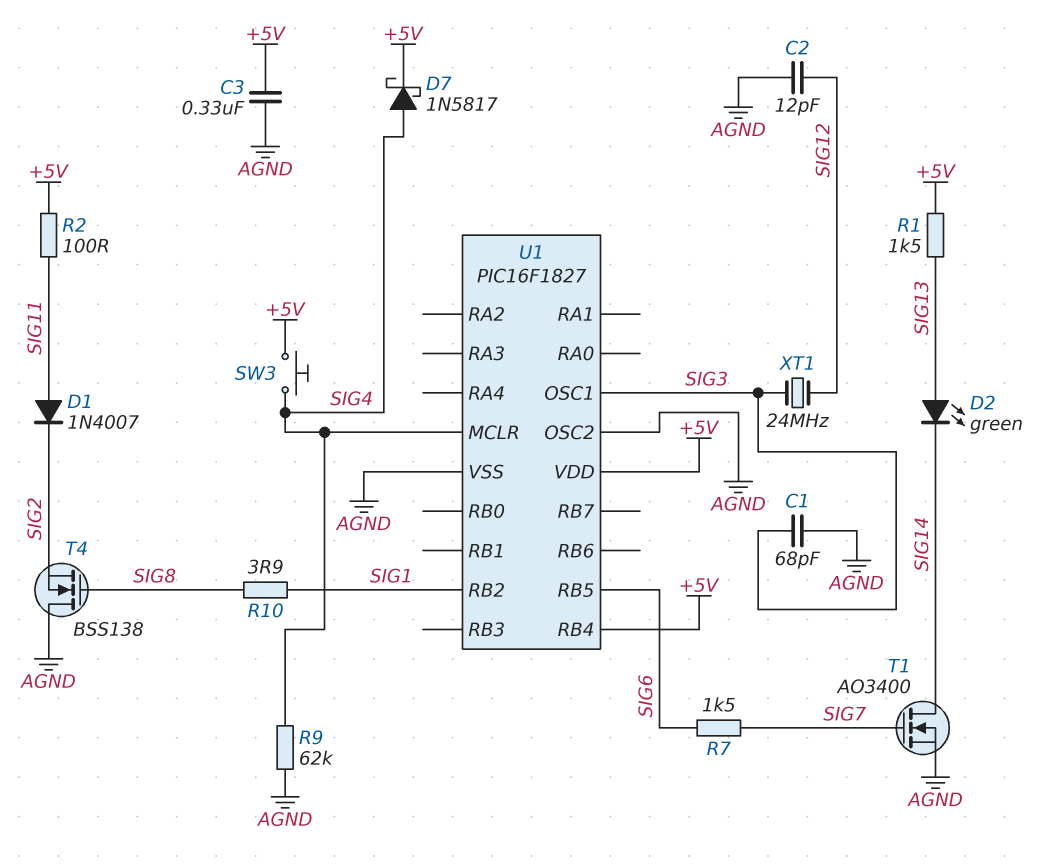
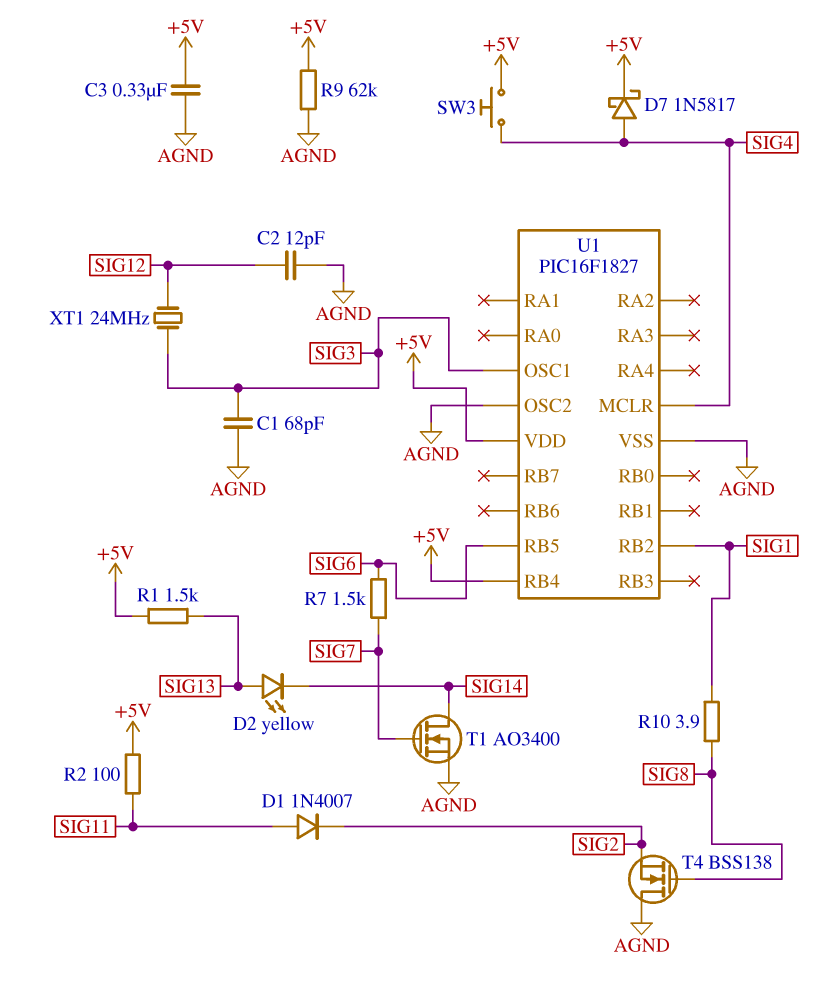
D2: LED green (A SIG13, K SIG14) -> LED yellow (A SIG13, K SIG14)
R9: 62k (AGND, SIG4) -> 62k (+5V, AGND)

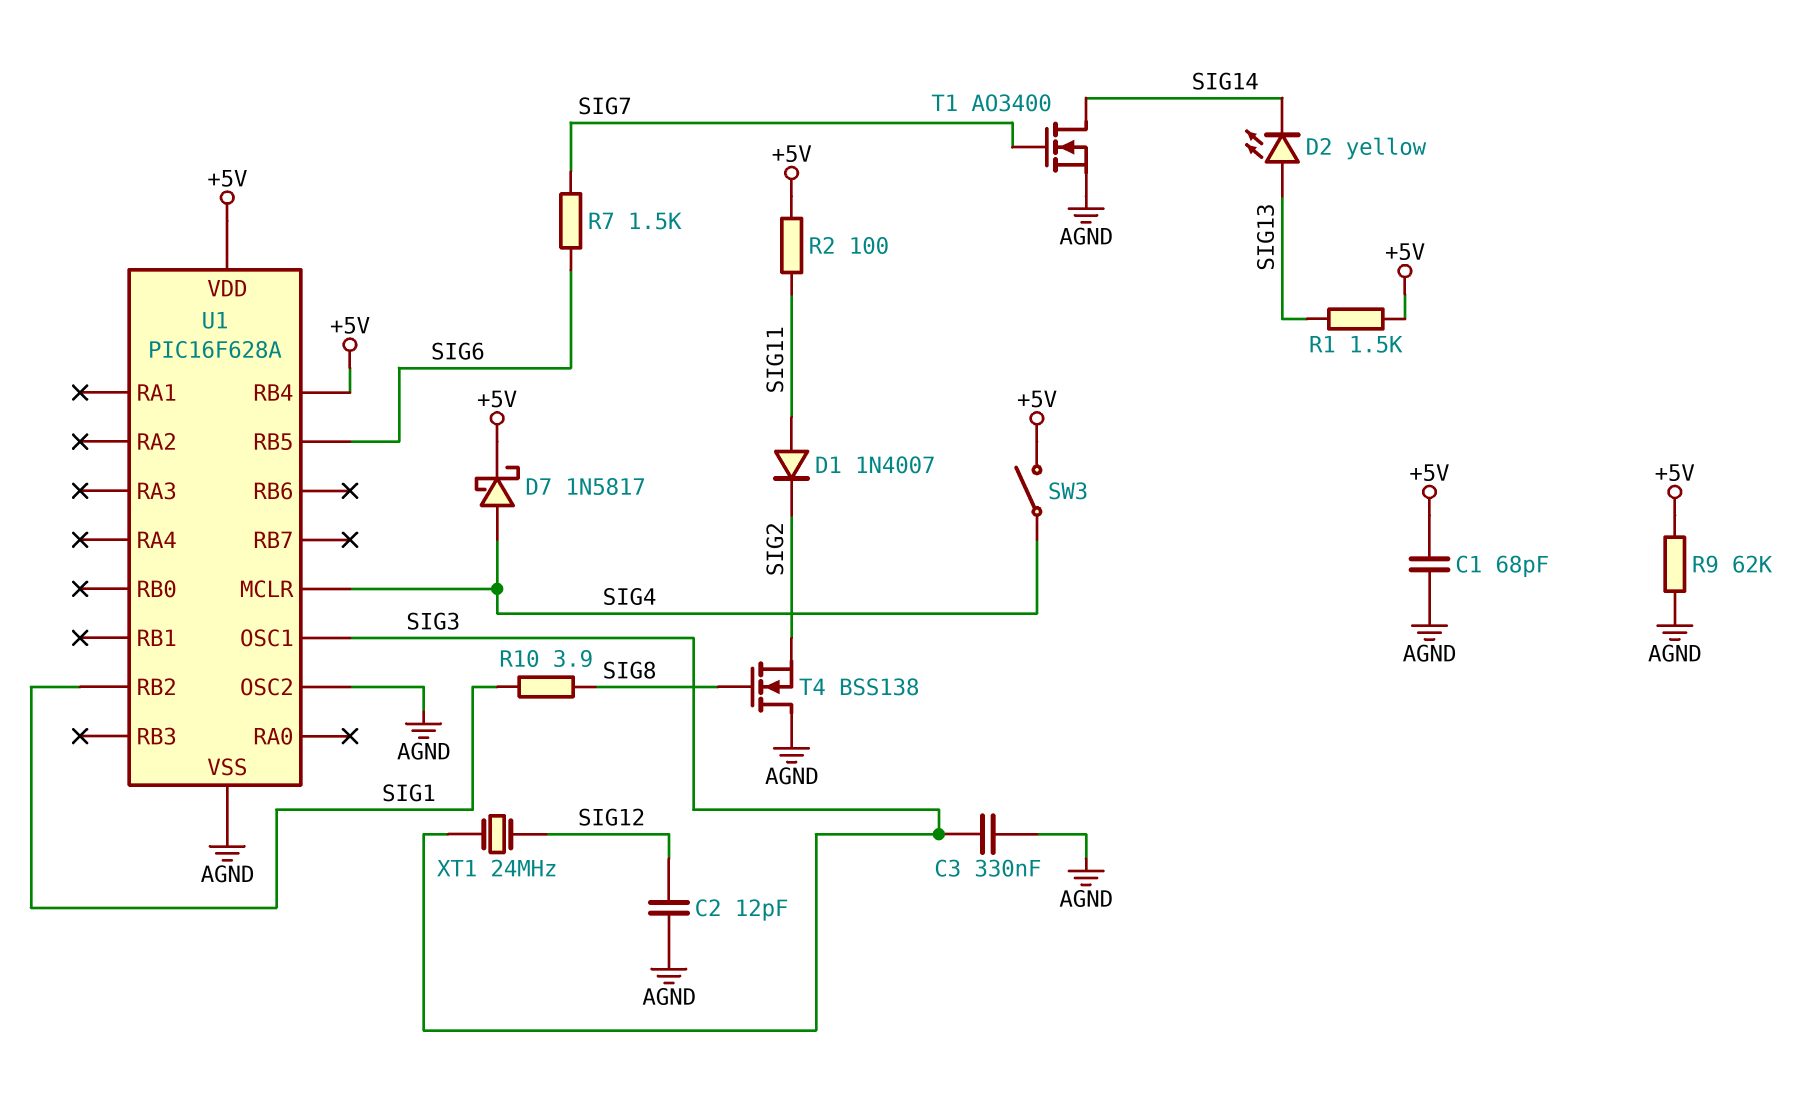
C1: 68pF (AGND, SIG3) -> 68pF (+5V, AGND)
C3: 330nF (+5V, AGND) -> 330nF (AGND, SIG3)
SW3: button (+5V, SIG4) -> switch (+5V, SIG4)
U1: PIC16F1827 -> PIC16F628A

